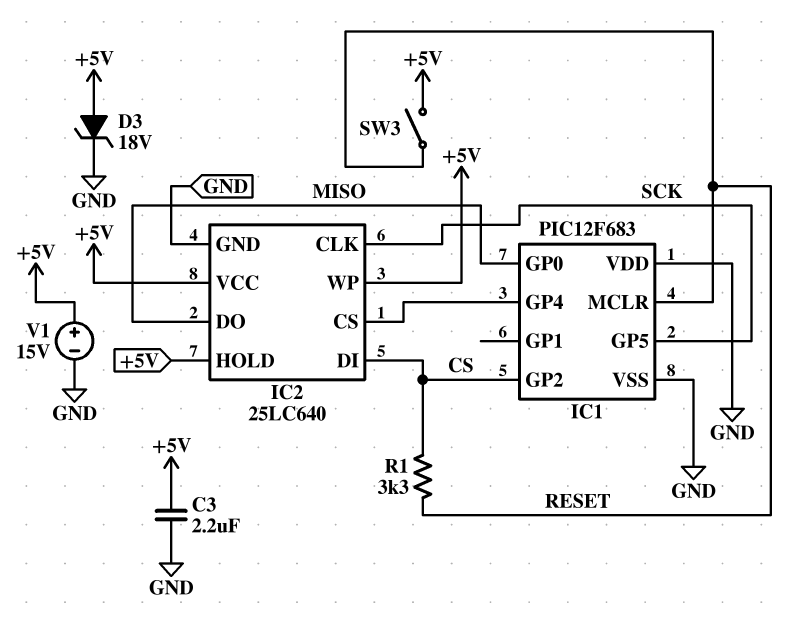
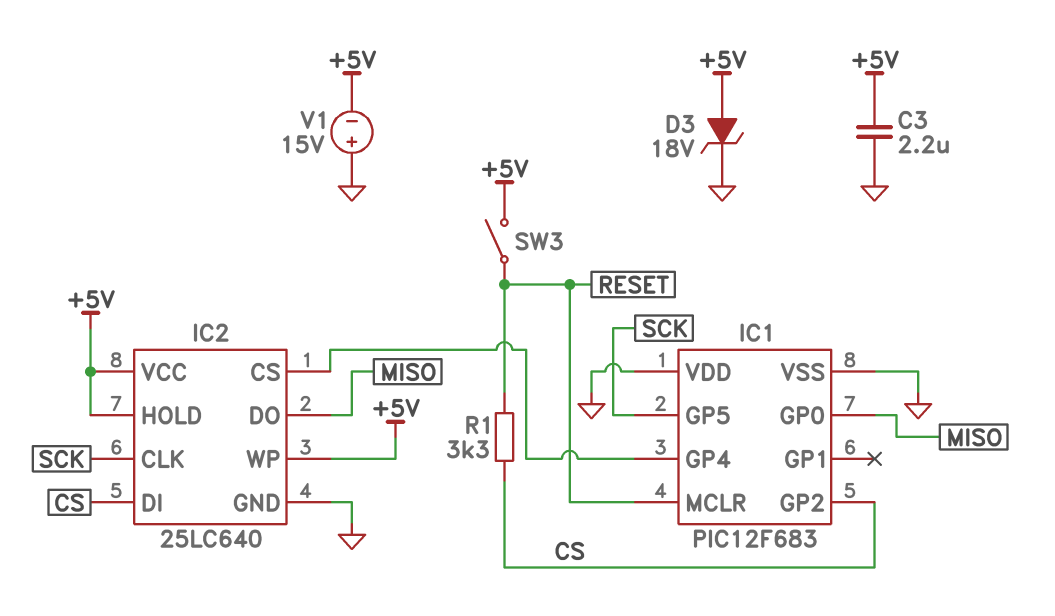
V1: 15V (plus +5V, minus GND) -> 15V (plus GND, minus +5V)

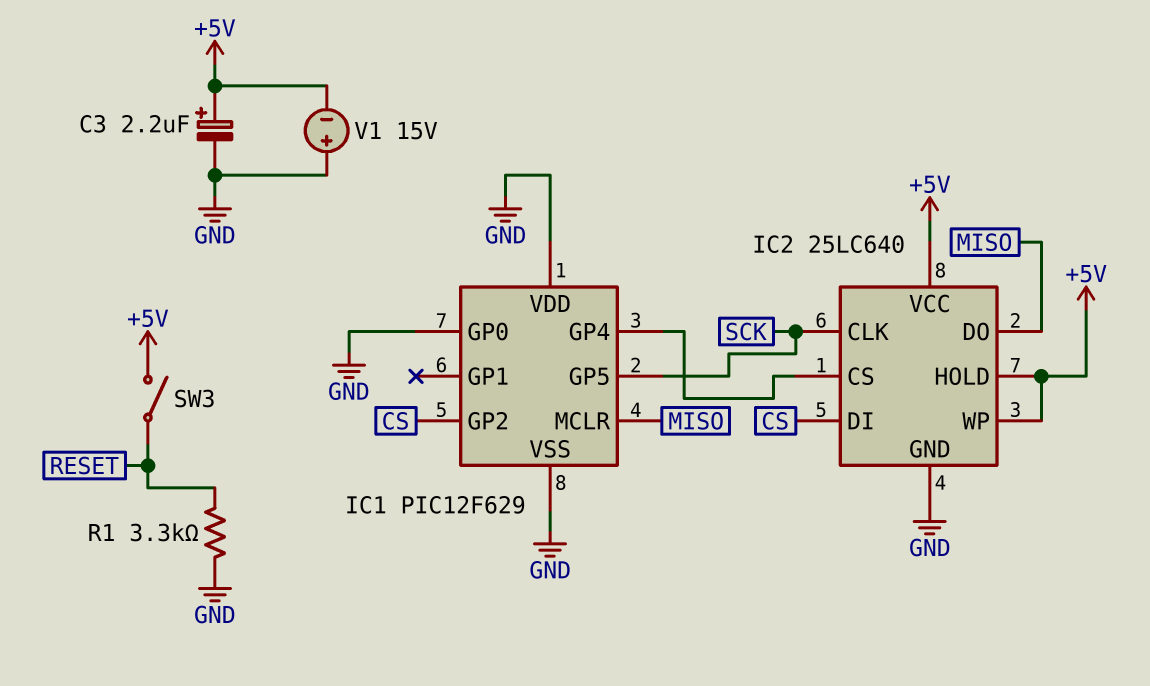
C3: 2.2uF (+5V, GND) -> 2.2uF (plus +5V, minus GND)
D3: zener 18V (A +5V, K GND) -> none
IC1: PIC12F683 -> PIC12F629
IC1 pin GP0: MISO -> GND
IC1 pin MCLR: RESET -> MISO
R1: 3.3k (CS, RESET) -> 3.3k (GND, RESET)

